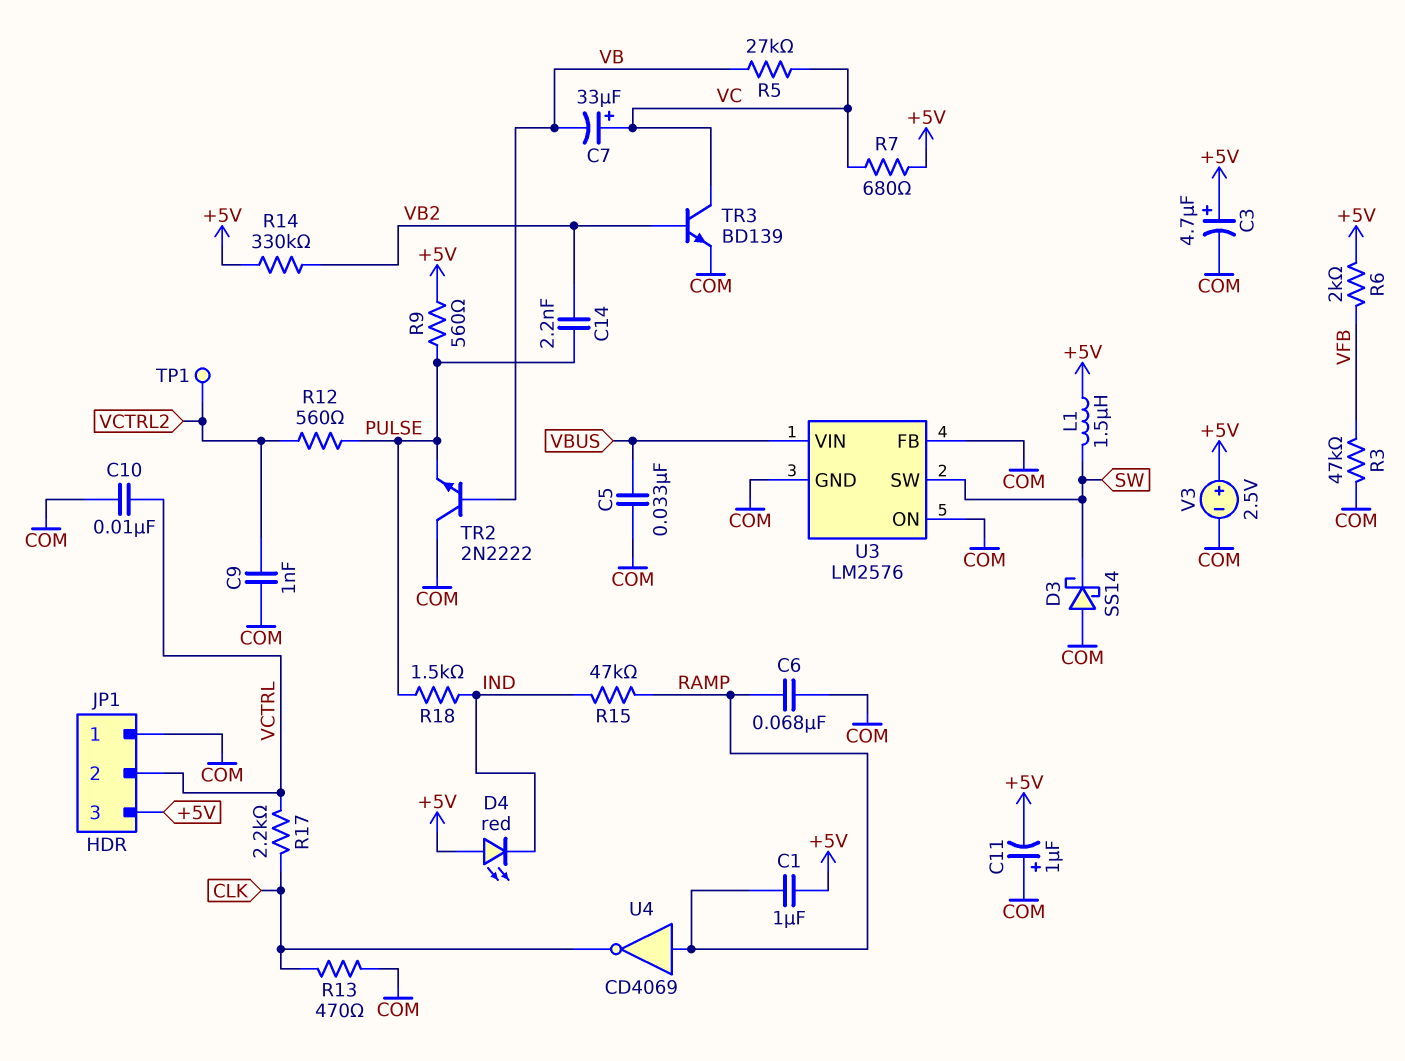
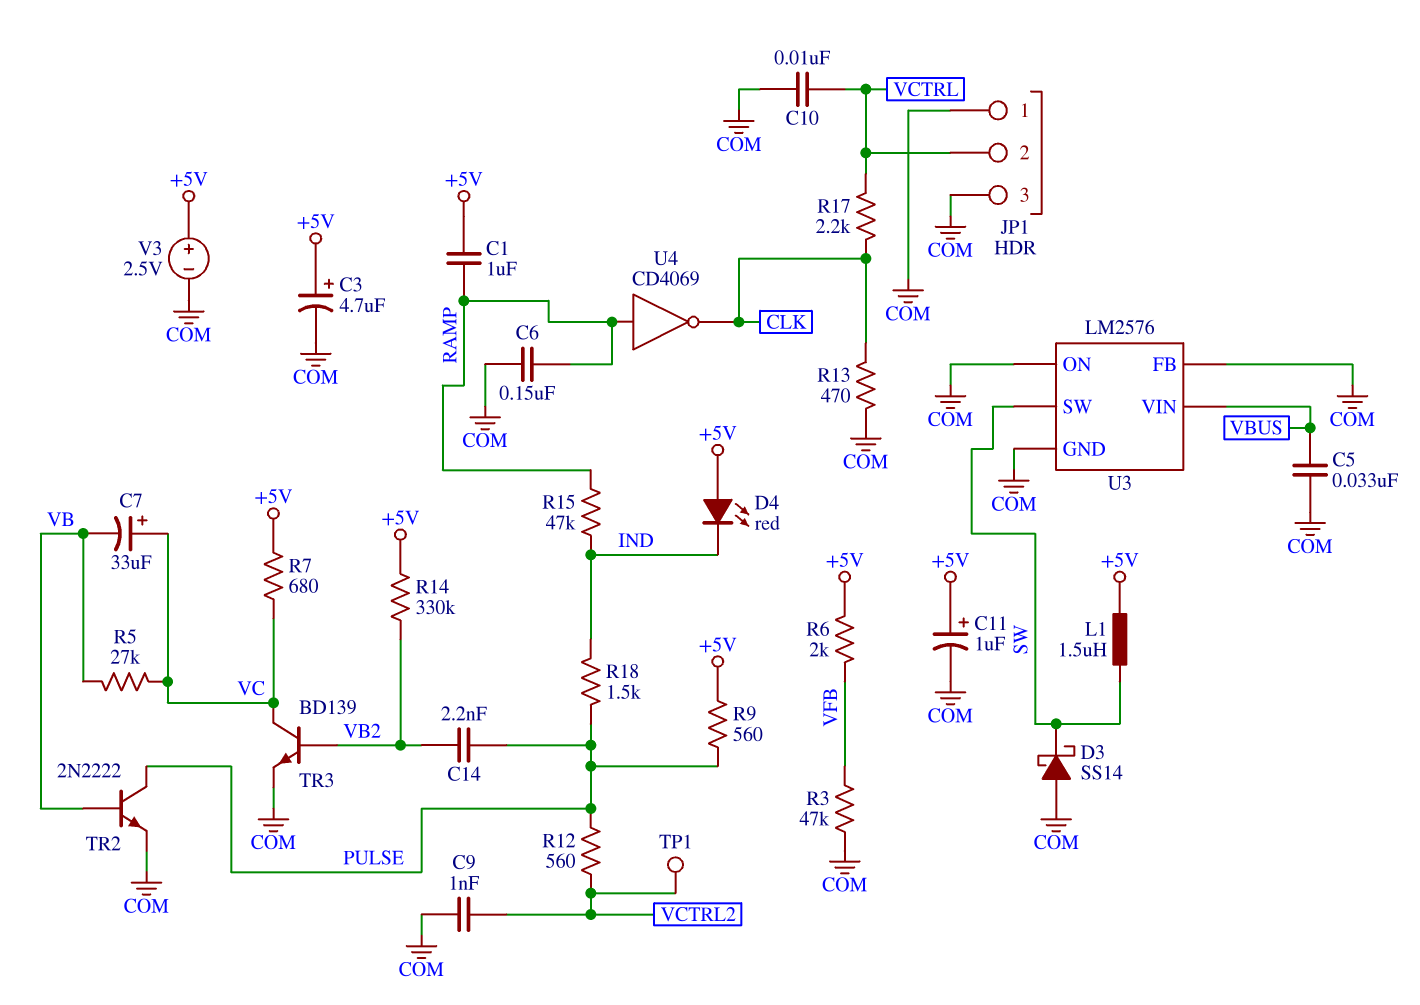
C6: 68nF (COM, RAMP) -> 150nF (COM, RAMP)
C11: 1uF (plus COM, minus +5V) -> 1uF (plus +5V, minus COM)
JP1 pin 3: +5V -> COM
TR2: NPN 2N2222 (B VB, C COM, E PULSE) -> NPN 2N2222 (B VB, C PULSE, E COM)

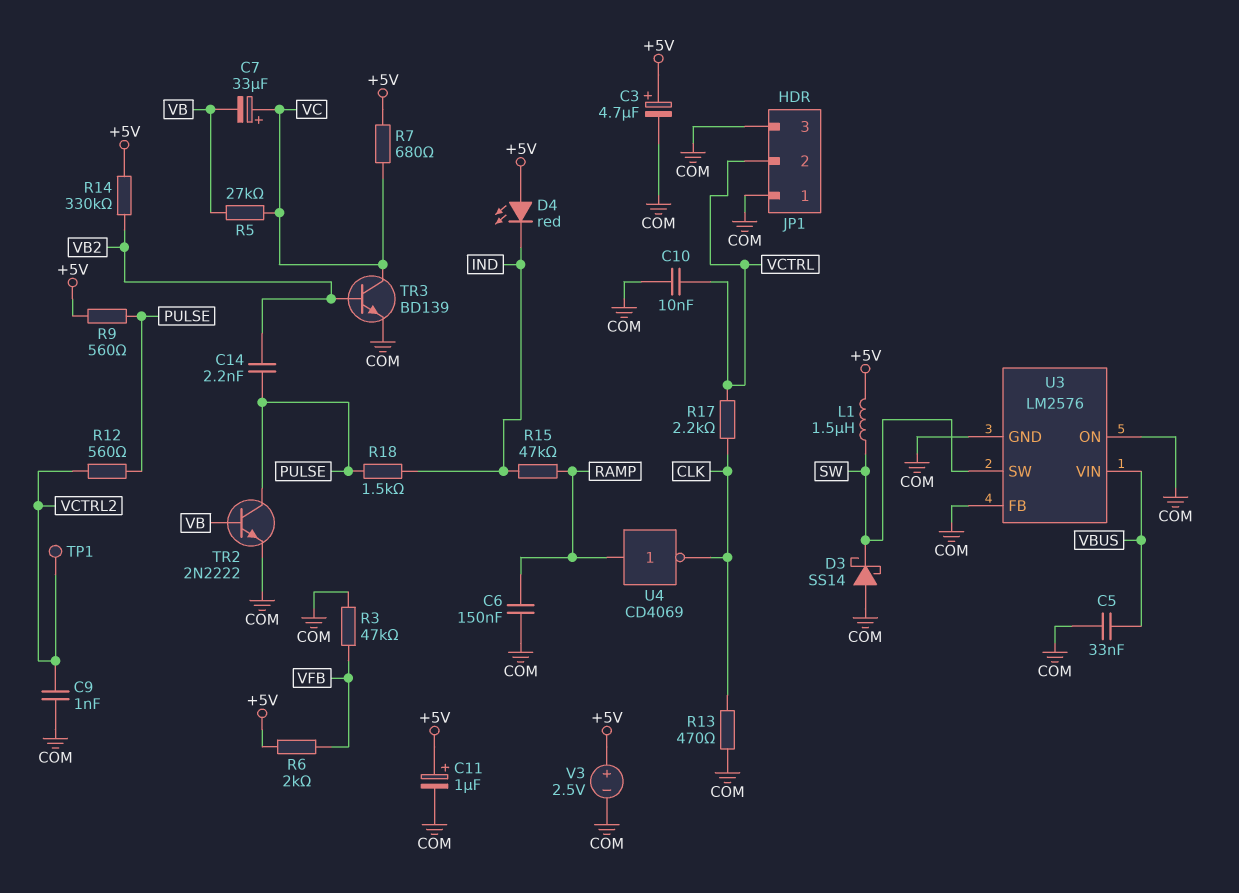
C1: 1uF (+5V, RAMP) -> none

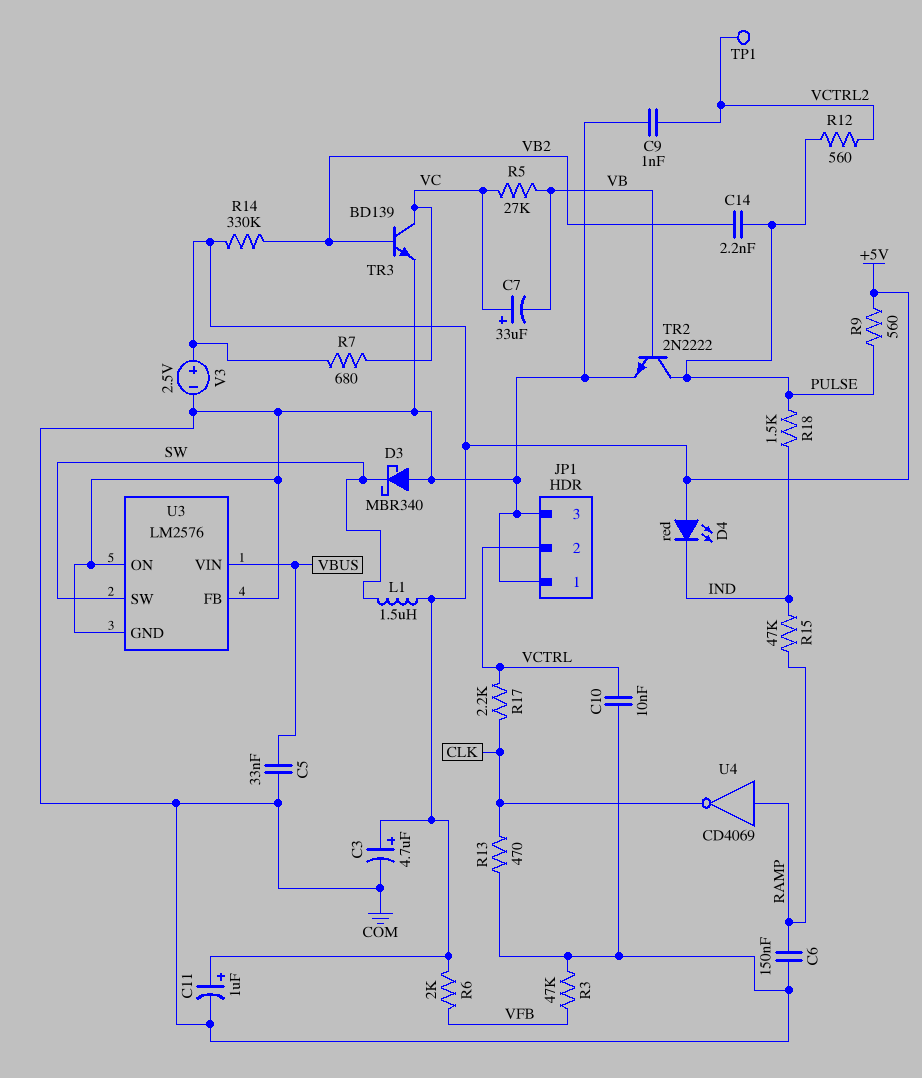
D3: schottky SS14 (A COM, K SW) -> schottky MBR340 (A COM, K SW)

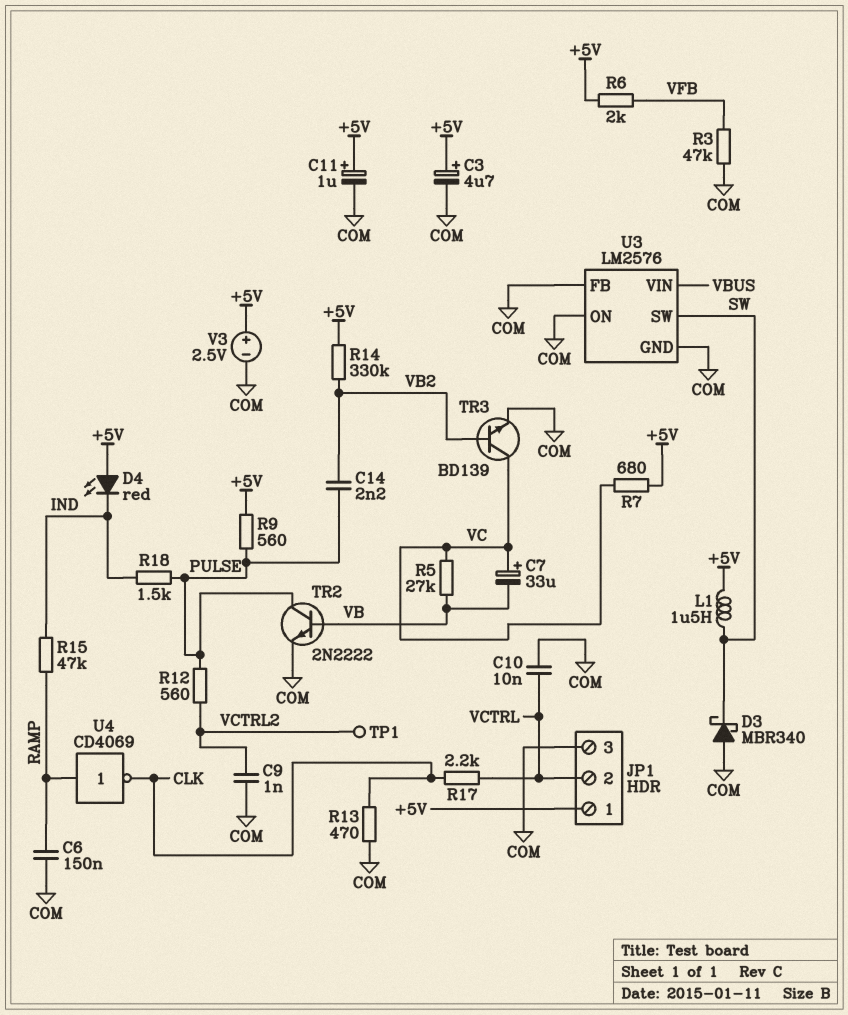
C5: 33nF (COM, VBUS) -> none
JP1 pin 1: COM -> +5V

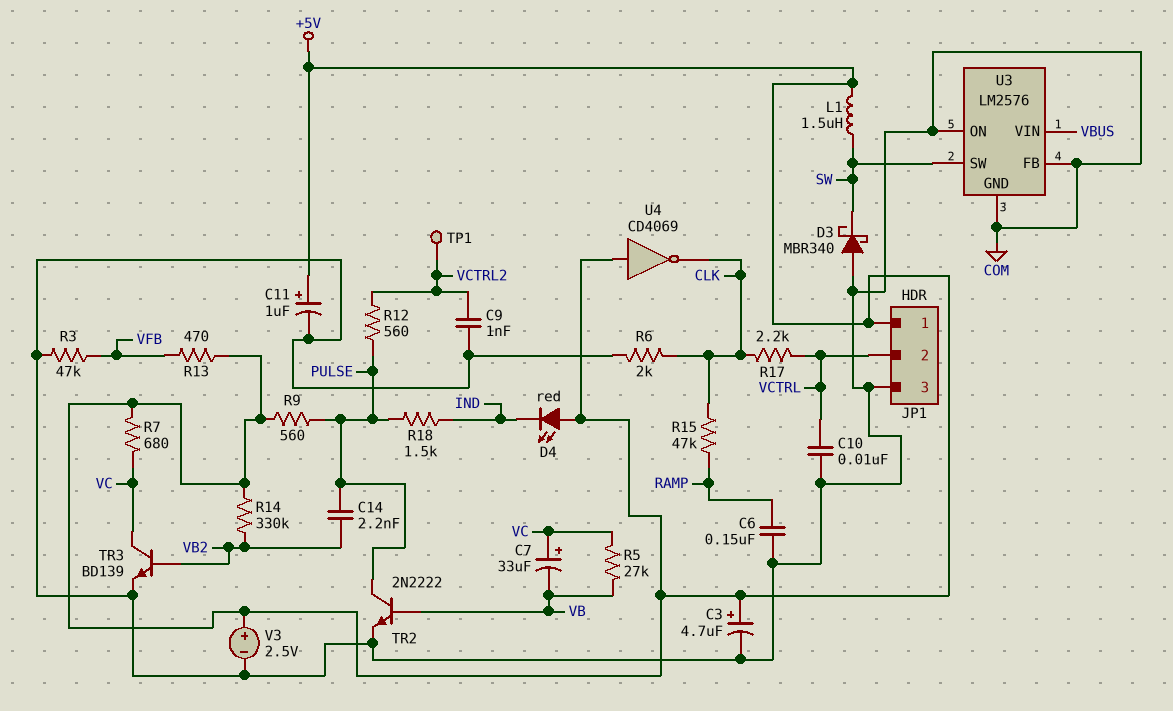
R6: 2k (+5V, VFB) -> 2k (CLK, COM)
R13: 470 (CLK, COM) -> 470 (+5V, VFB)
R15: 47k (IND, RAMP) -> 47k (CLK, RAMP)
U4: NOT CD4069 (in RAMP, out CLK) -> NOT CD4069 (in +5V, out CLK)

